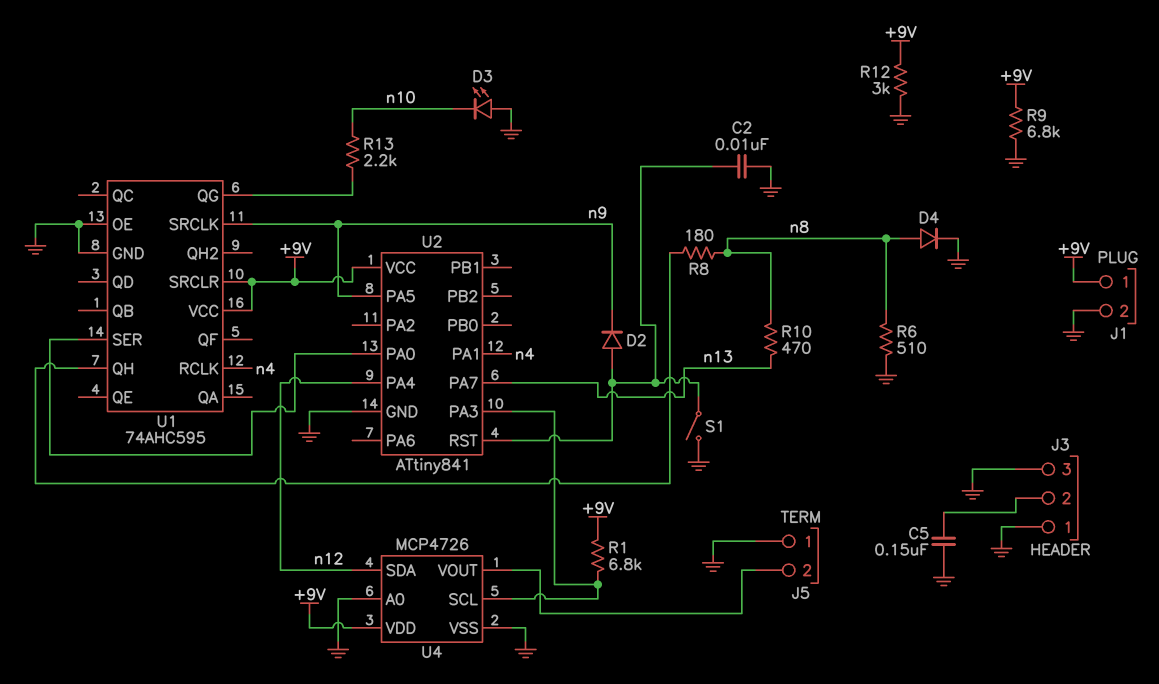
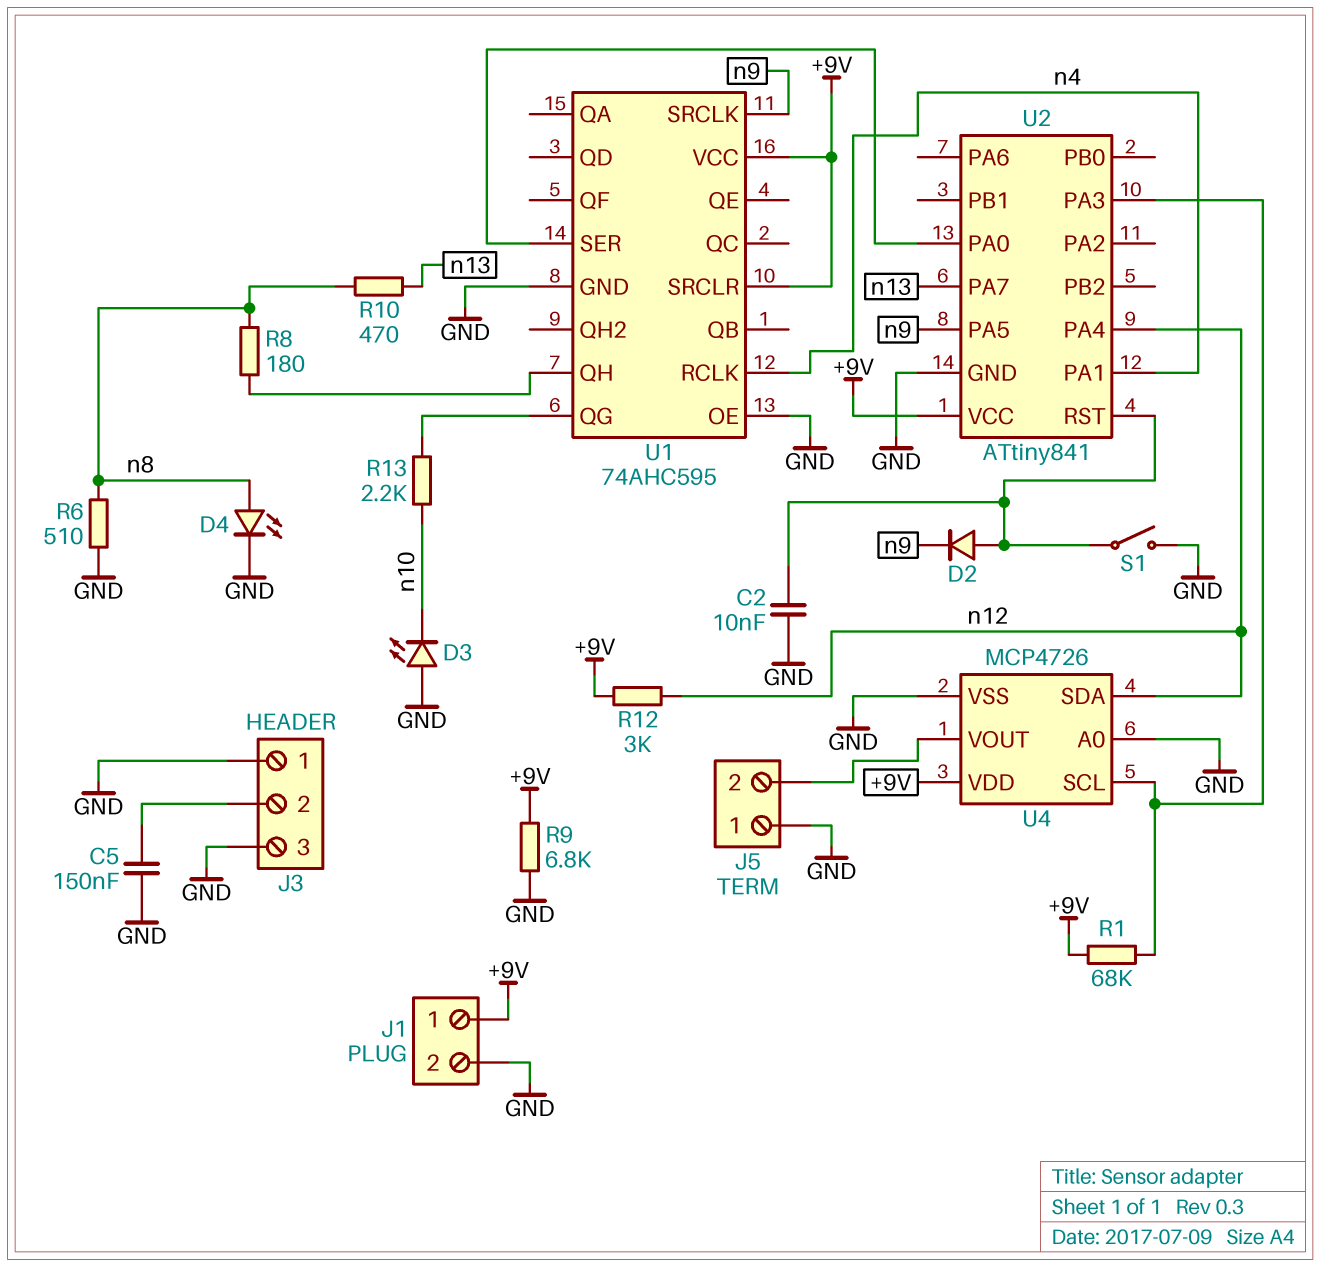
D4: diode (A n8, K GND) -> LED (A n8, K GND)
R1: 6.8k (+9V, U2/PA3) -> 68k (+9V, U2/PA3)
R12: 3k (+9V, GND) -> 3k (+9V, n12)

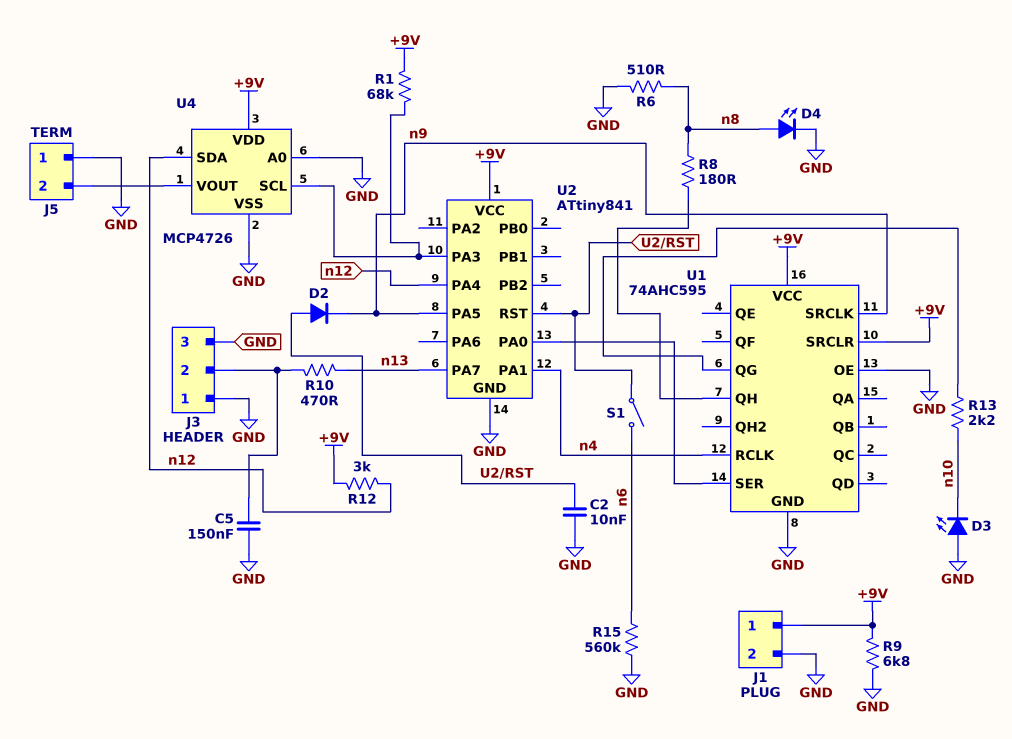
R10: 470 (n8, n13) -> 470 (J3/2, n13)
R15: none -> 560k (GND, n6)
S1: switch (GND, U2/RST) -> switch (U2/RST, n6)

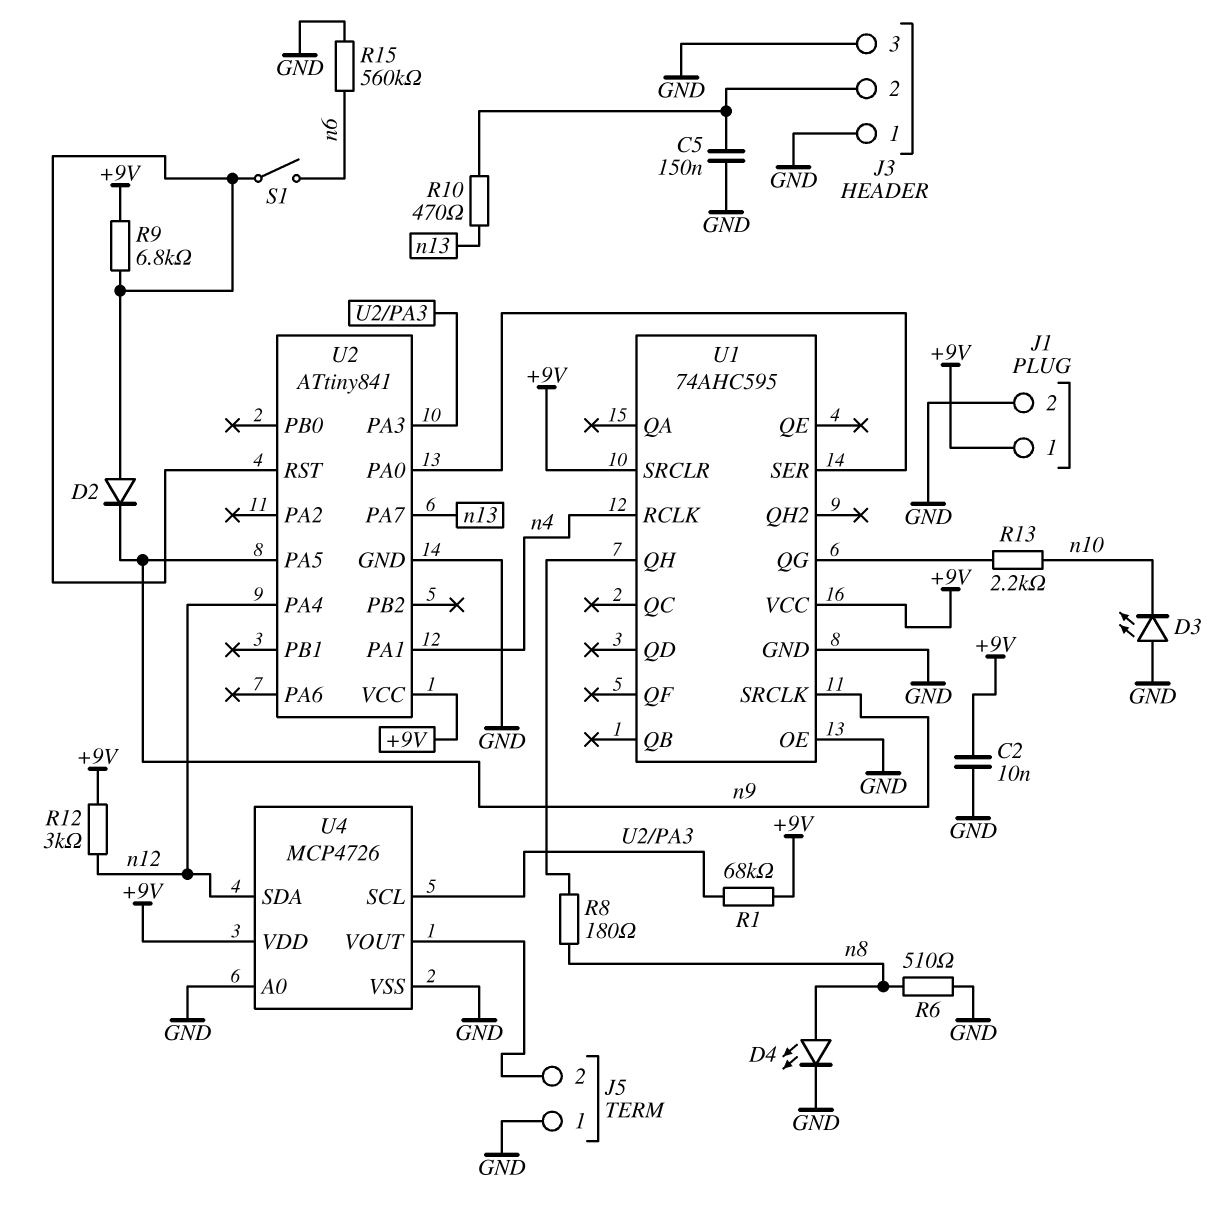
C2: 10nF (GND, U2/RST) -> 10nF (+9V, GND)
R9: 6.8k (+9V, GND) -> 6.8k (+9V, U2/RST)

